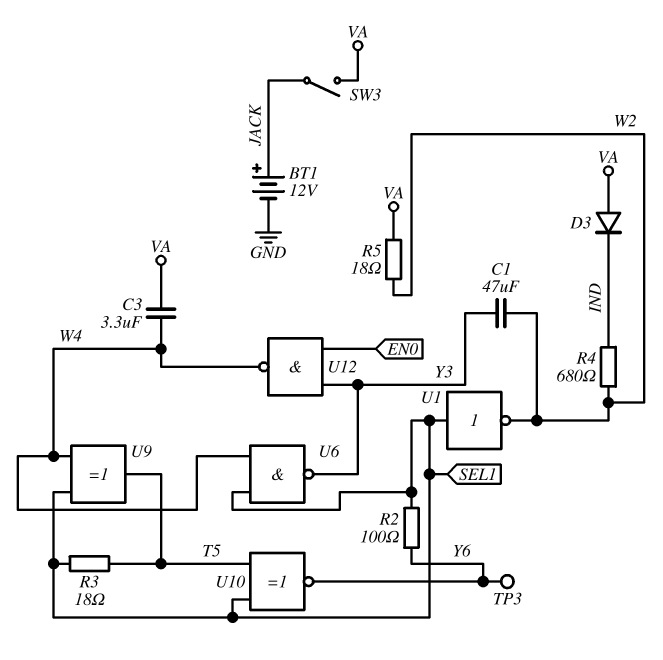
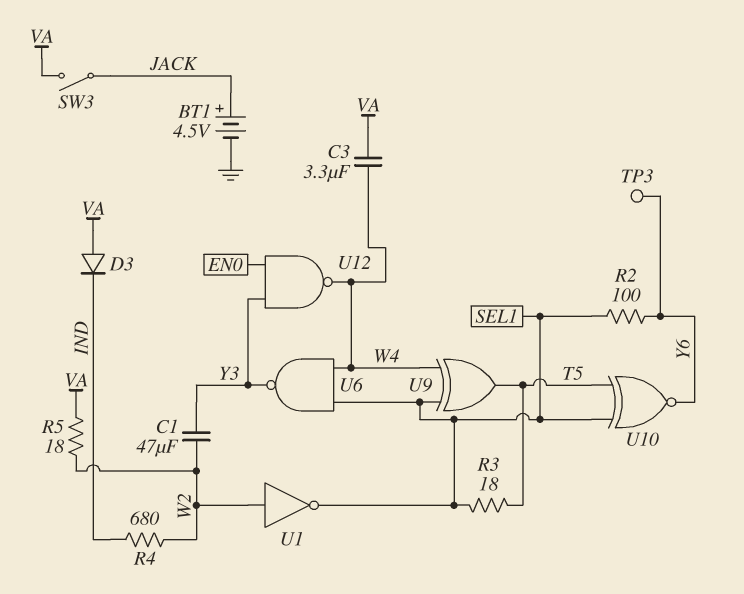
BT1: 12V (plus JACK, minus GND) -> 4.5V (plus JACK, minus GND)
U1: NOT (in SEL1, out W2) -> NOT (in W2, out SEL1)

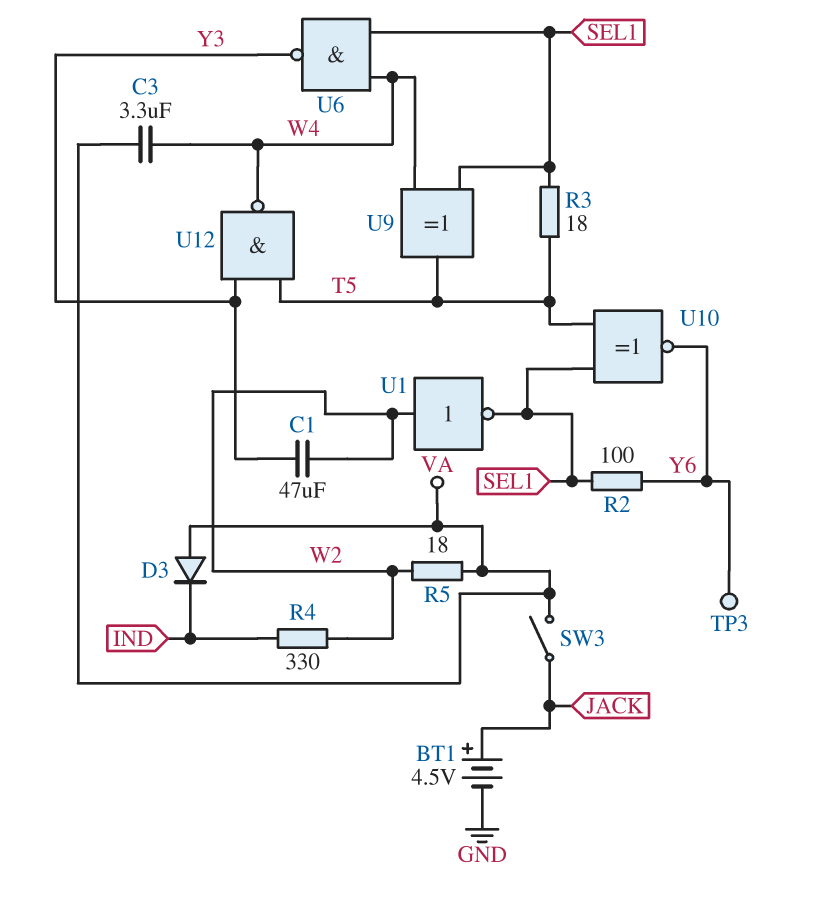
R4: 680 (IND, W2) -> 330 (IND, W2)
U12: NAND (in EN0, in Y3, out W4) -> NAND (in T5, in Y3, out W4)

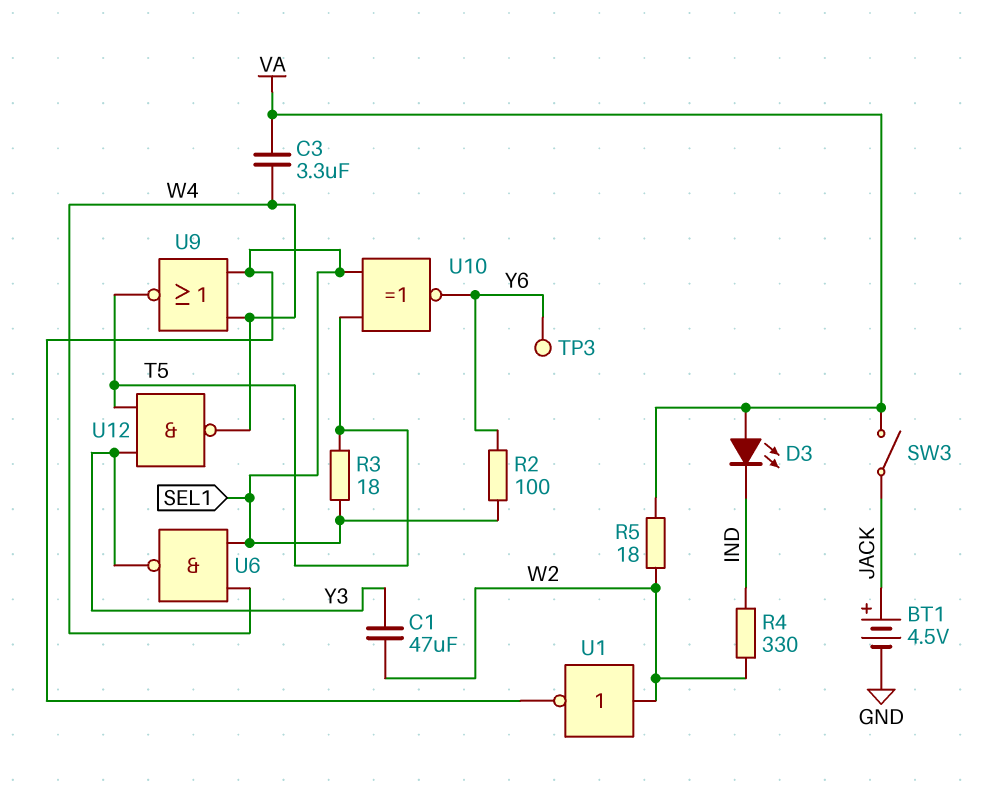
D3: diode (A VA, K IND) -> LED (A VA, K IND)
U9: XOR (in SEL1, in W4, out T5) -> NOR (in SEL1, in W4, out T5)

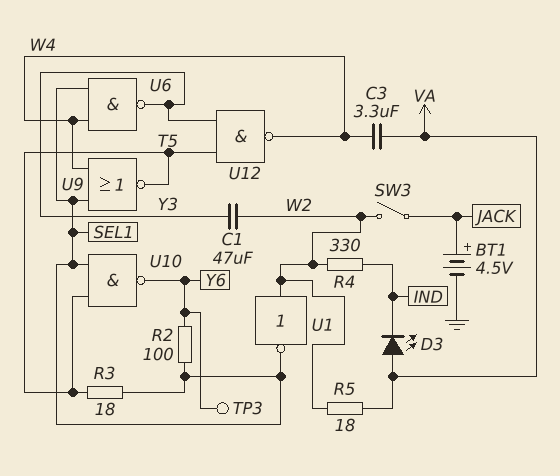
SW3: switch (JACK, VA) -> switch (JACK, W2)
U10: XNOR (in SEL1, in T5, out Y6) -> NAND (in SEL1, in T5, out Y6)

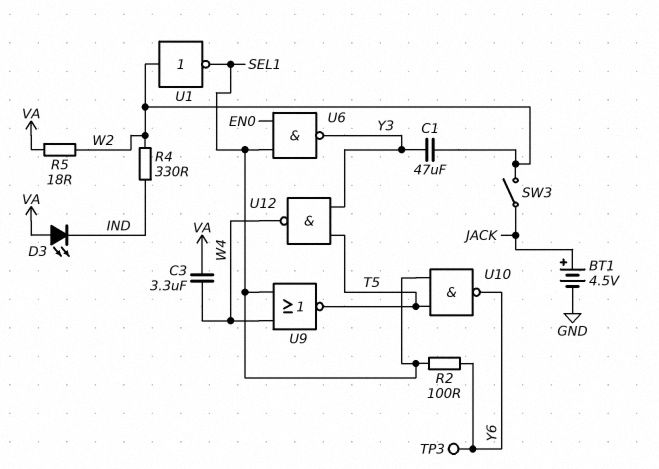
R3: 18 (SEL1, T5) -> none
U6: NAND (in SEL1, in W4, out Y3) -> NAND (in EN0, in SEL1, out Y3)

